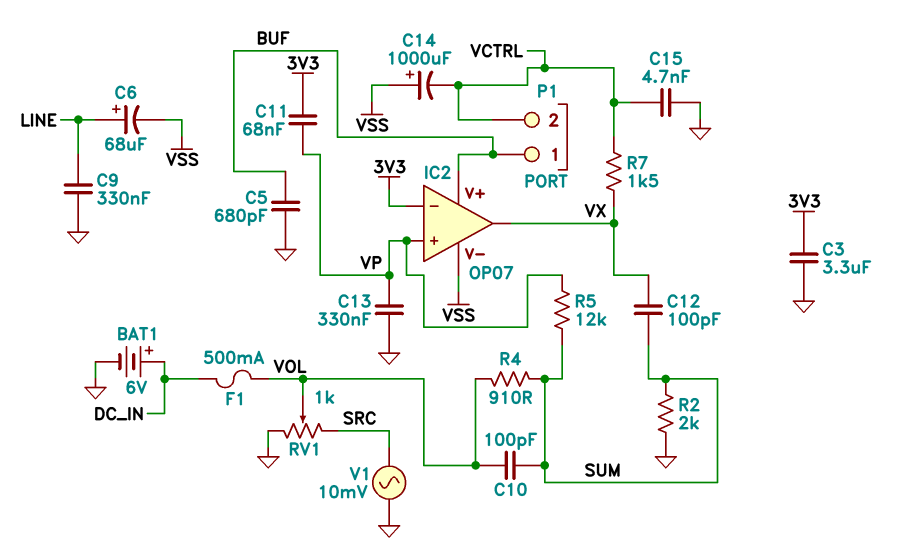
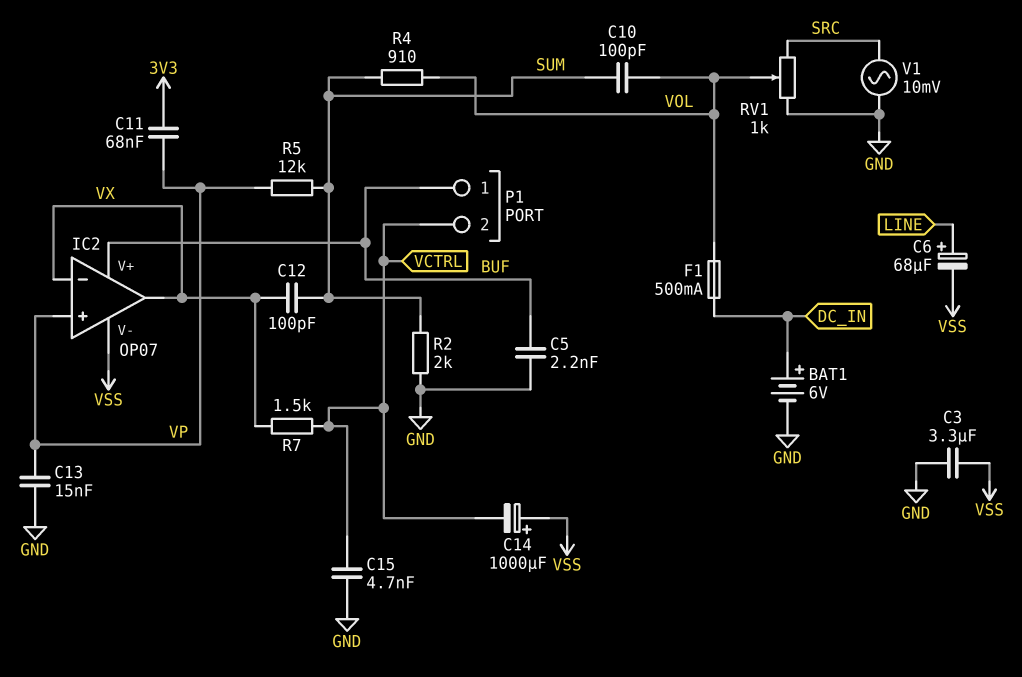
C3: 3.3uF (3V3, GND) -> 3.3uF (GND, VSS)
C5: 680pF (BUF, GND) -> 2.2nF (BUF, GND)
C9: 330nF (GND, LINE) -> none
C13: 330nF (GND, VP) -> 15nF (GND, VP)
IC2 pin in-: 3V3 -> VX

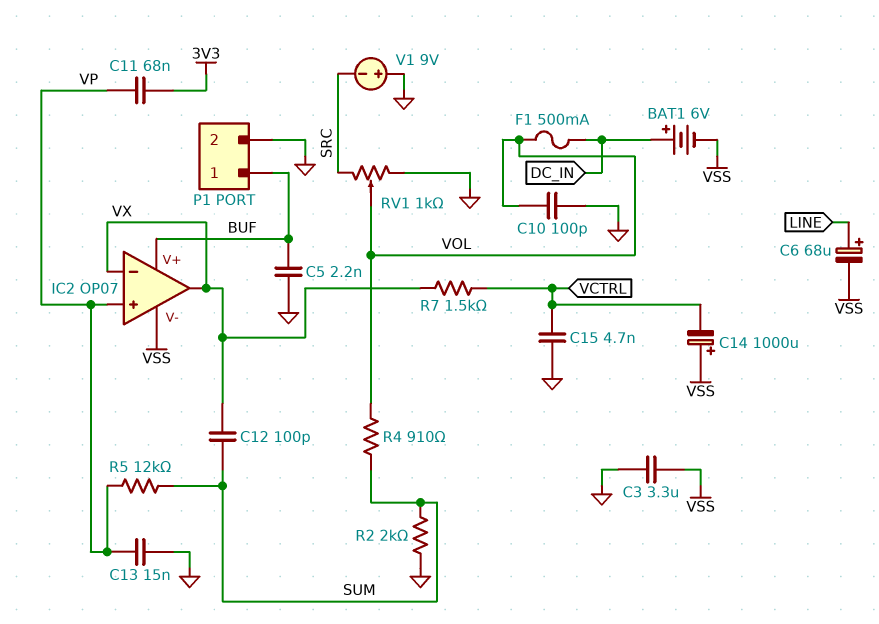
BAT1: 6V (plus DC_IN, minus GND) -> 6V (plus DC_IN, minus VSS)
C10: 100pF (SUM, VOL) -> 100pF (GND, VOL)
P1 pin 2: VCTRL -> GND
V1: AC 10mV (GND, SRC) -> 9V (plus GND, minus SRC)

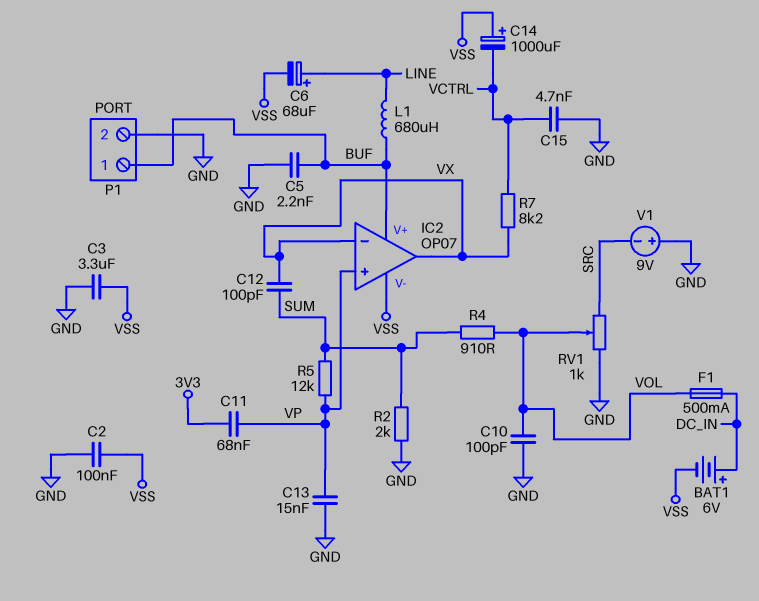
C2: none -> 100nF (GND, VSS)
L1: none -> 680uH (BUF, LINE)
R7: 1.5k (VCTRL, VX) -> 8.2k (VCTRL, VX)

